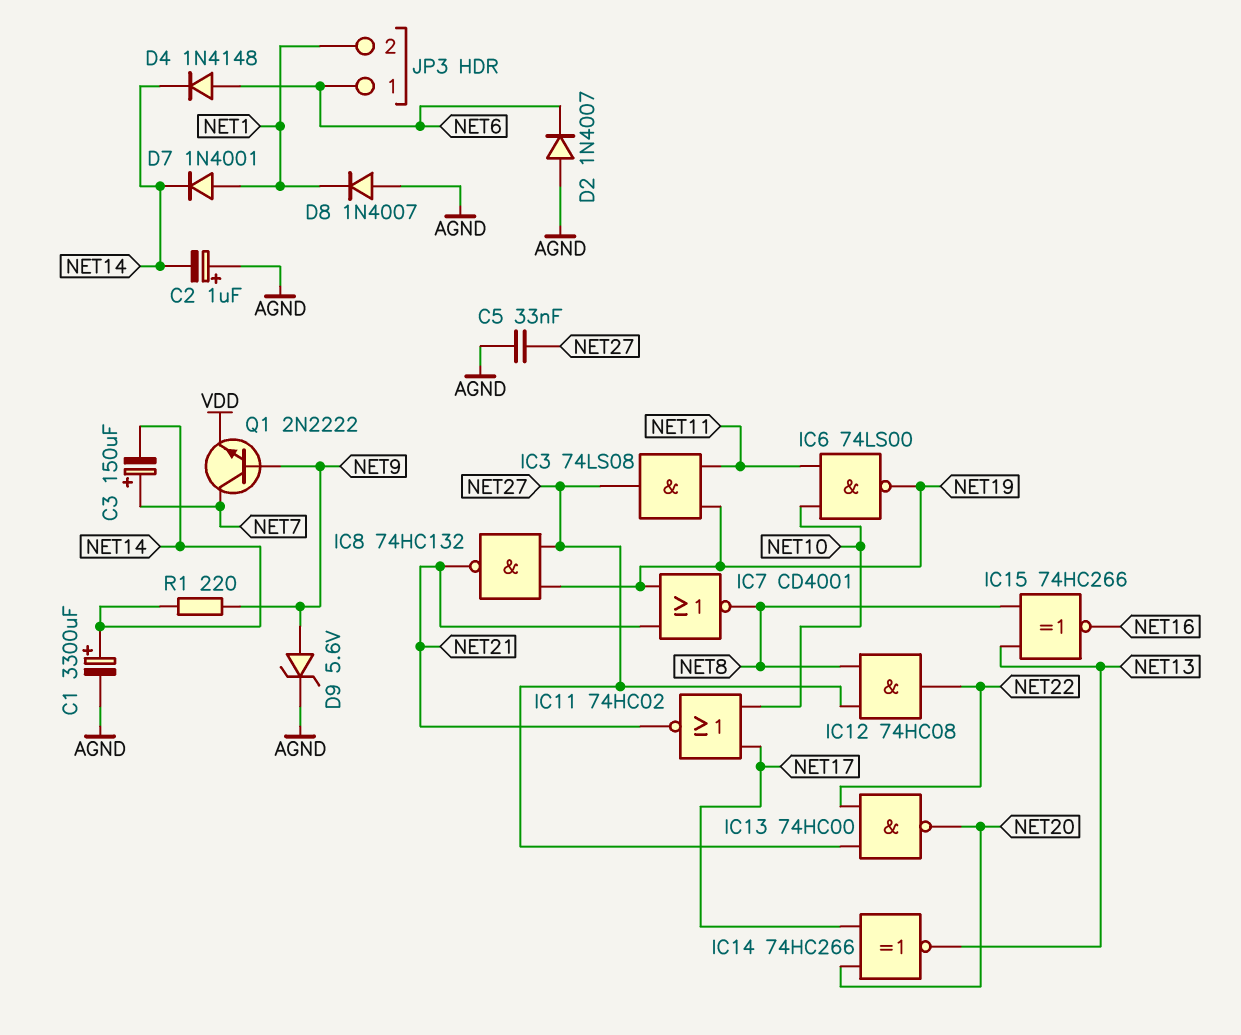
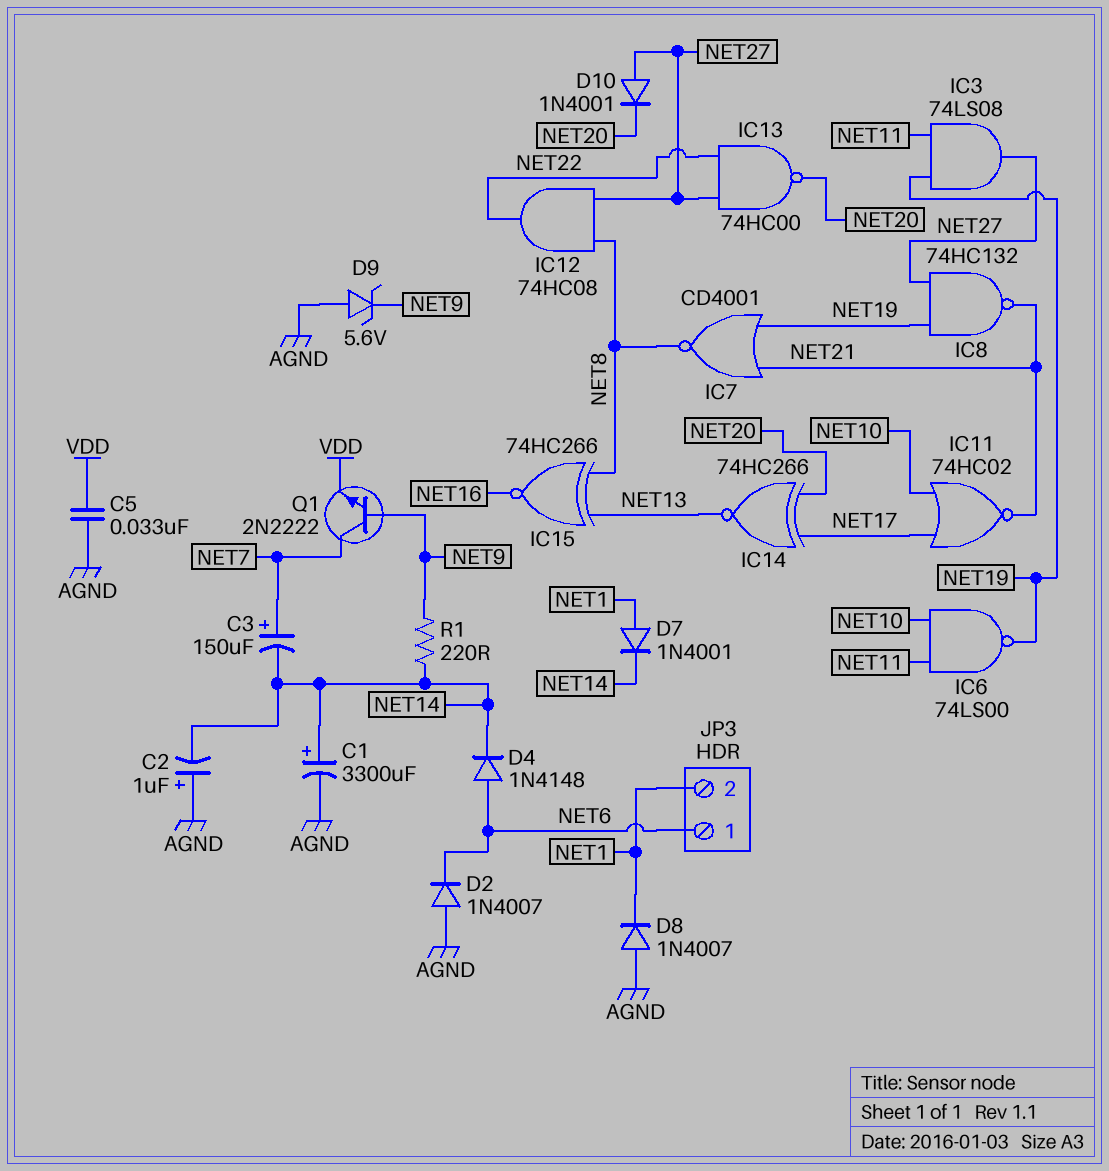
C5: 33nF (AGND, NET27) -> 33nF (AGND, VDD)
D9: zener 5.6V (A NET9, K AGND) -> zener 5.6V (A AGND, K NET9)
D10: none -> diode 1N4001 (A NET27, K NET20)

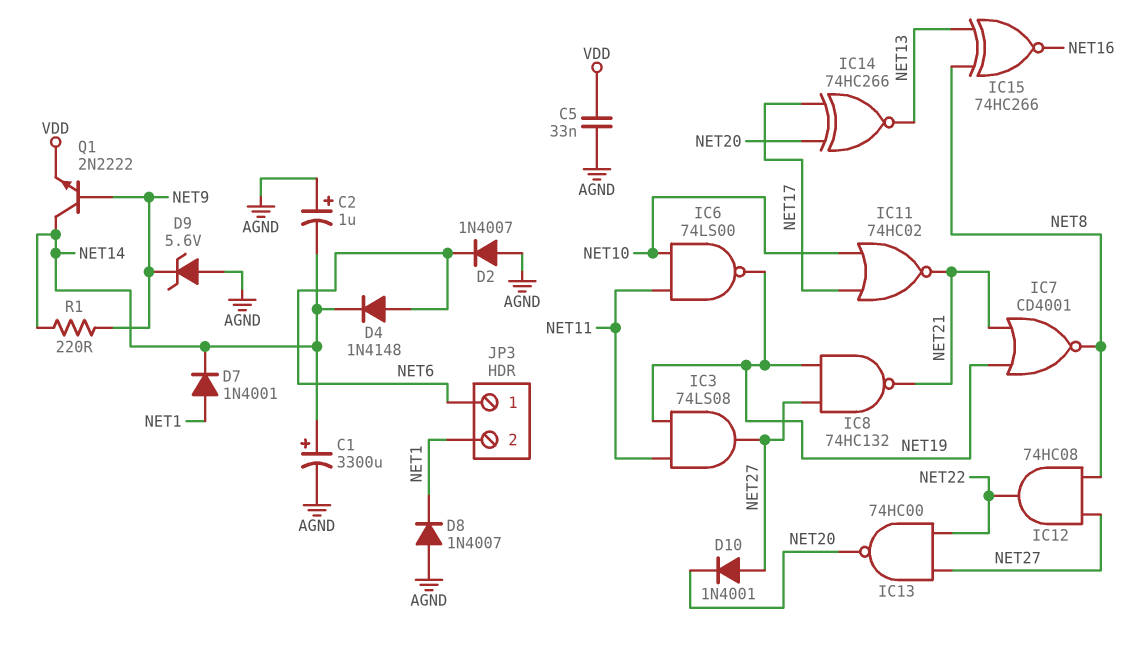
C3: 150uF (plus NET7, minus NET14) -> none
Q1: NPN 2N2222 (B NET9, C NET7, E VDD) -> NPN 2N2222 (B NET9, C NET14, E VDD)

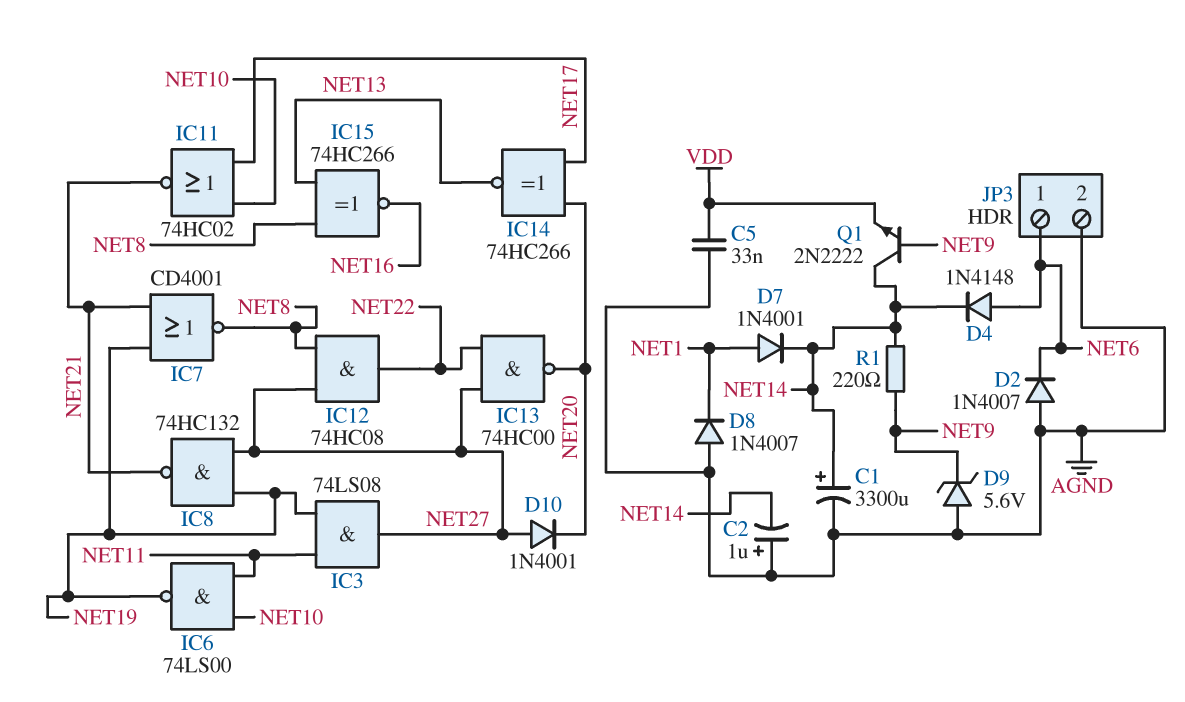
JP3 pin 2: NET1 -> AGND

